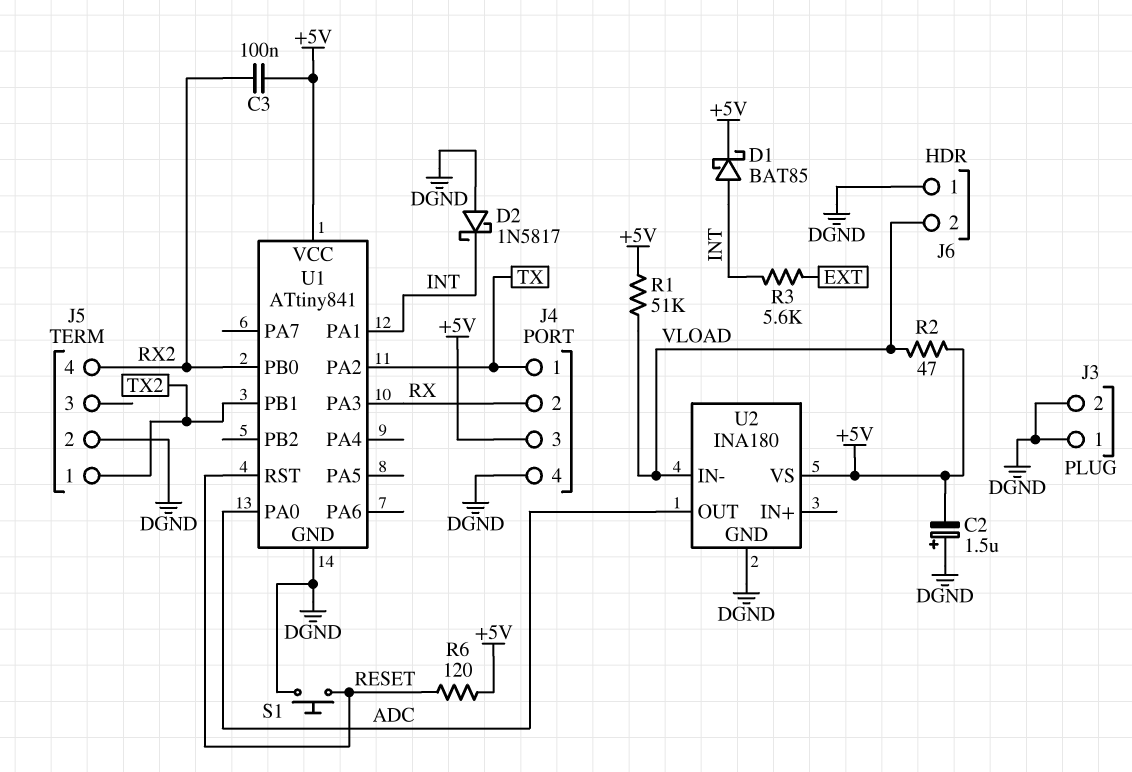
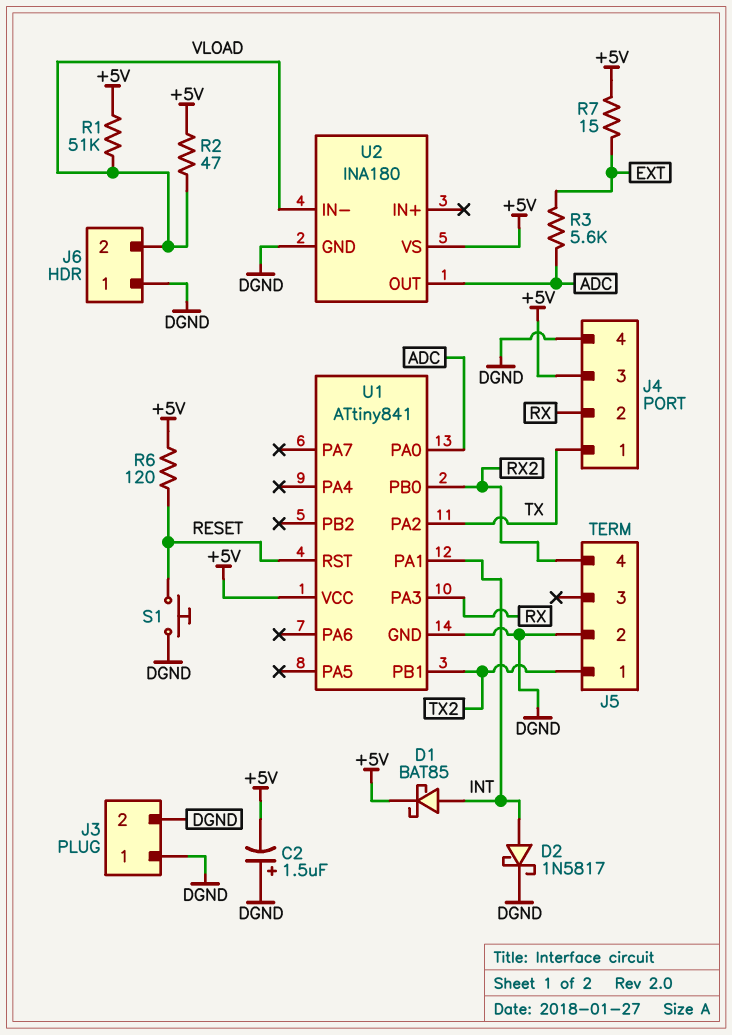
C3: 100nF (+5V, RX2) -> none
D2: schottky 1N5817 (A DGND, K INT) -> schottky 1N5817 (A INT, K DGND)
R3: 5.6k (EXT, INT) -> 5.6k (ADC, EXT)
R7: none -> 15 (+5V, EXT)

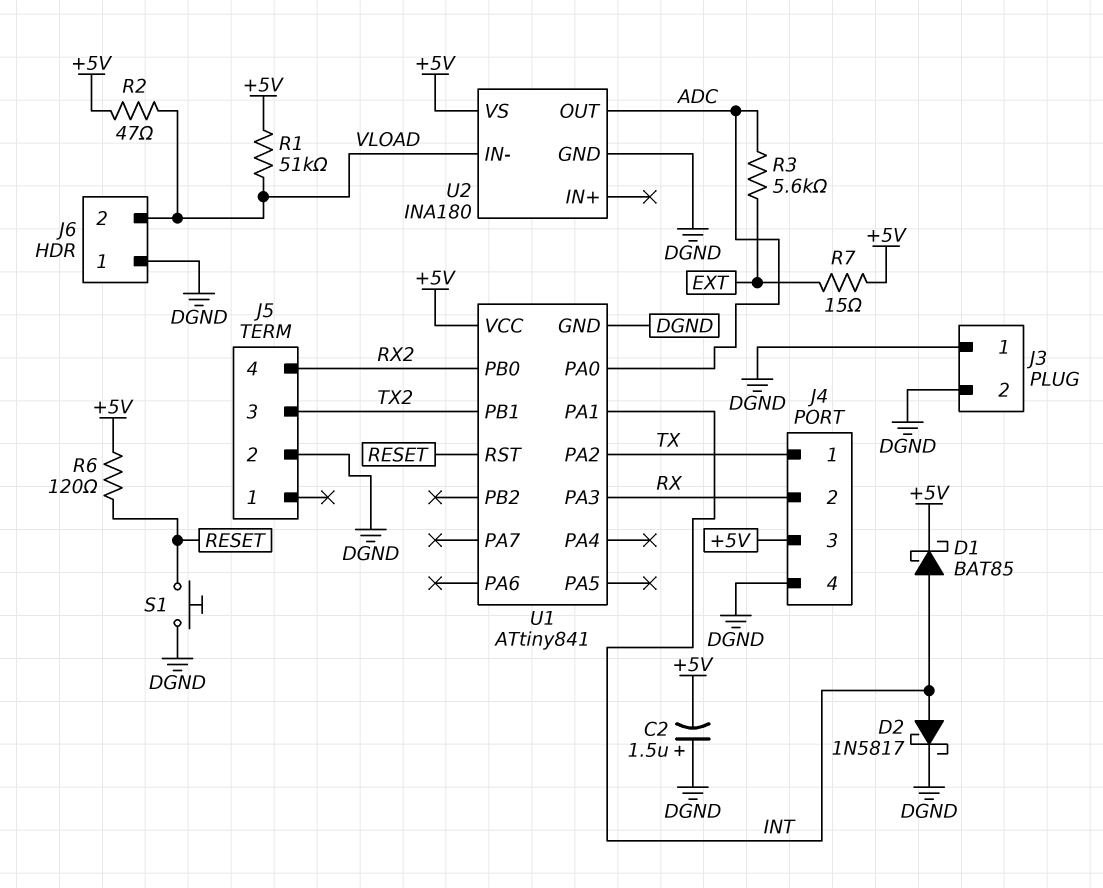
J5 pin 1: TX2 -> none
J5 pin 3: none -> TX2

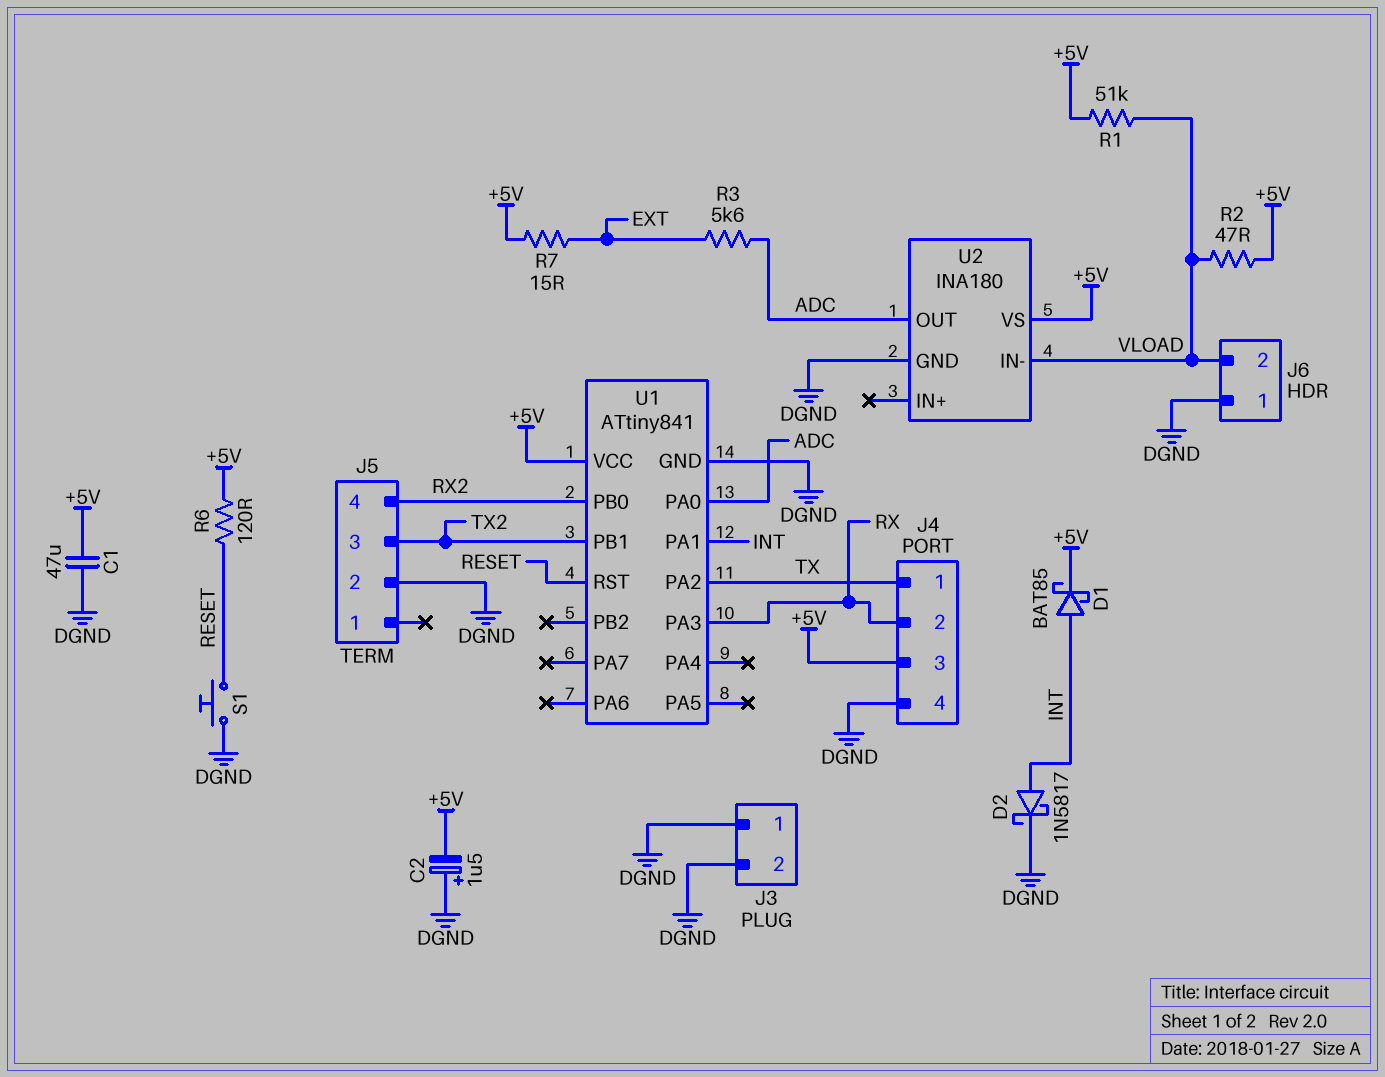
C1: none -> 47uF (+5V, DGND)

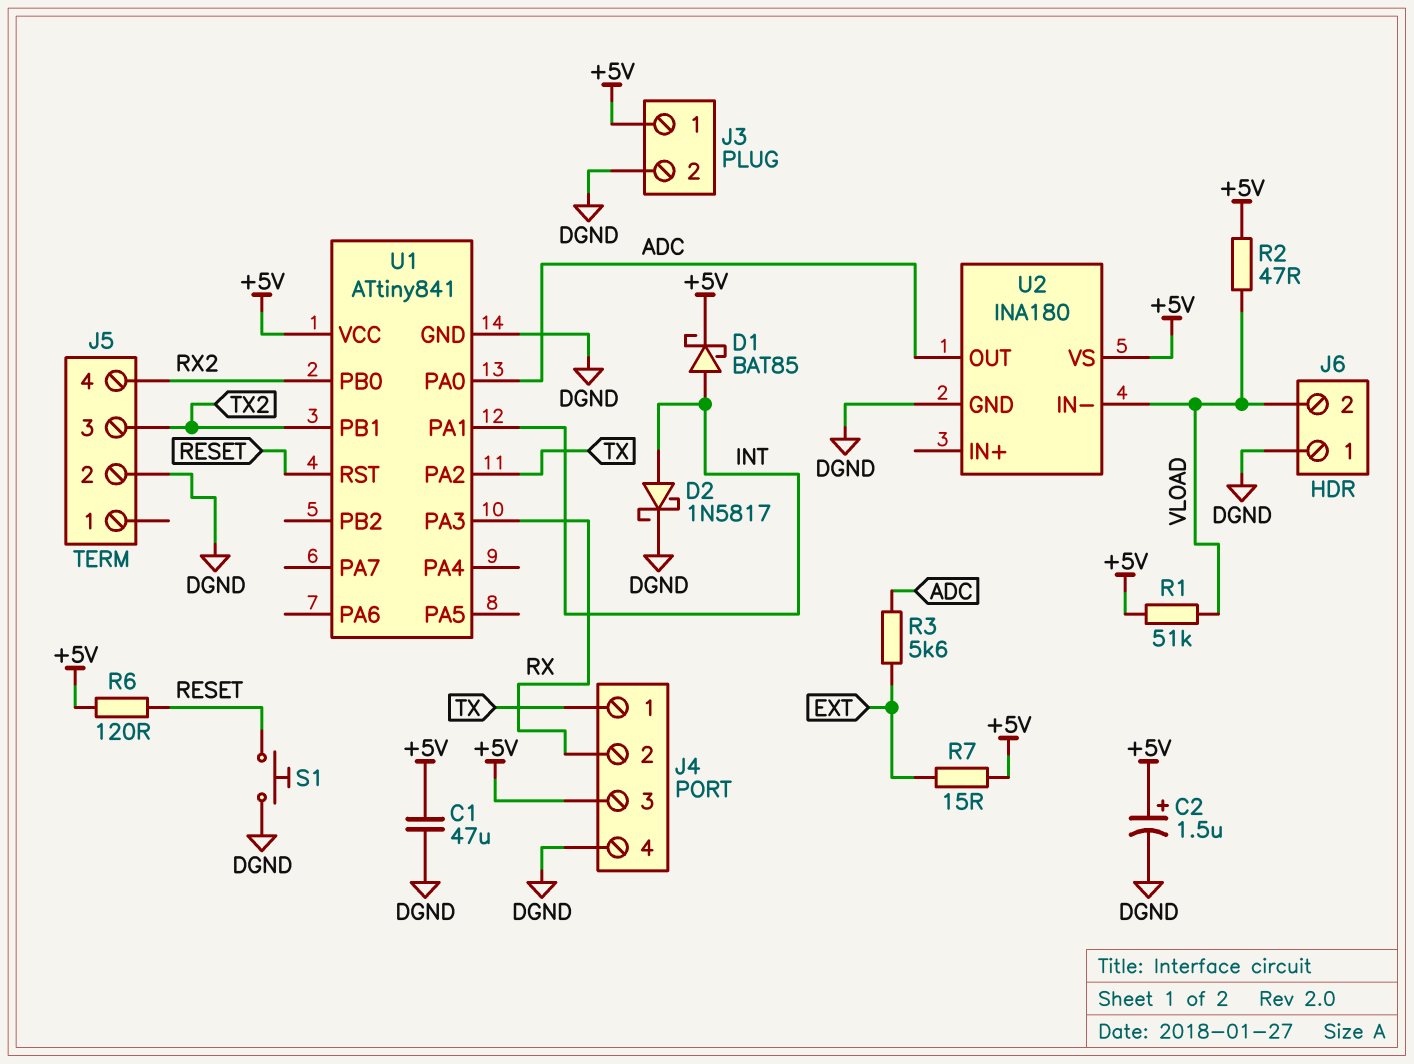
C2: 1.5uF (plus DGND, minus +5V) -> 1.5uF (plus +5V, minus DGND)
J3 pin 1: DGND -> +5V

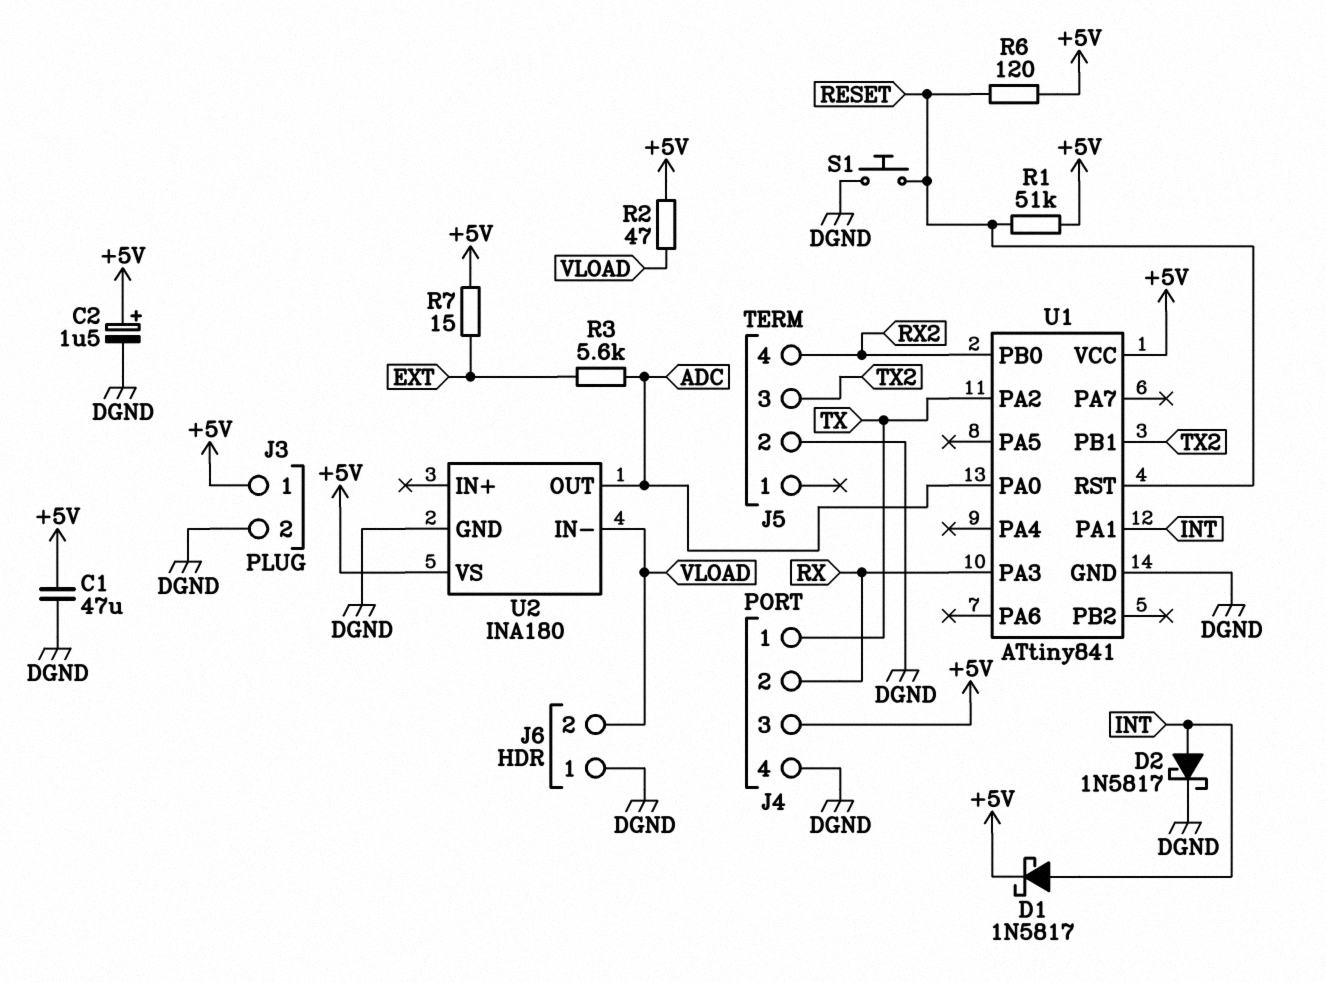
D1: schottky BAT85 (A INT, K +5V) -> schottky 1N5817 (A INT, K +5V)
R1: 51k (+5V, VLOAD) -> 51k (+5V, RESET)

